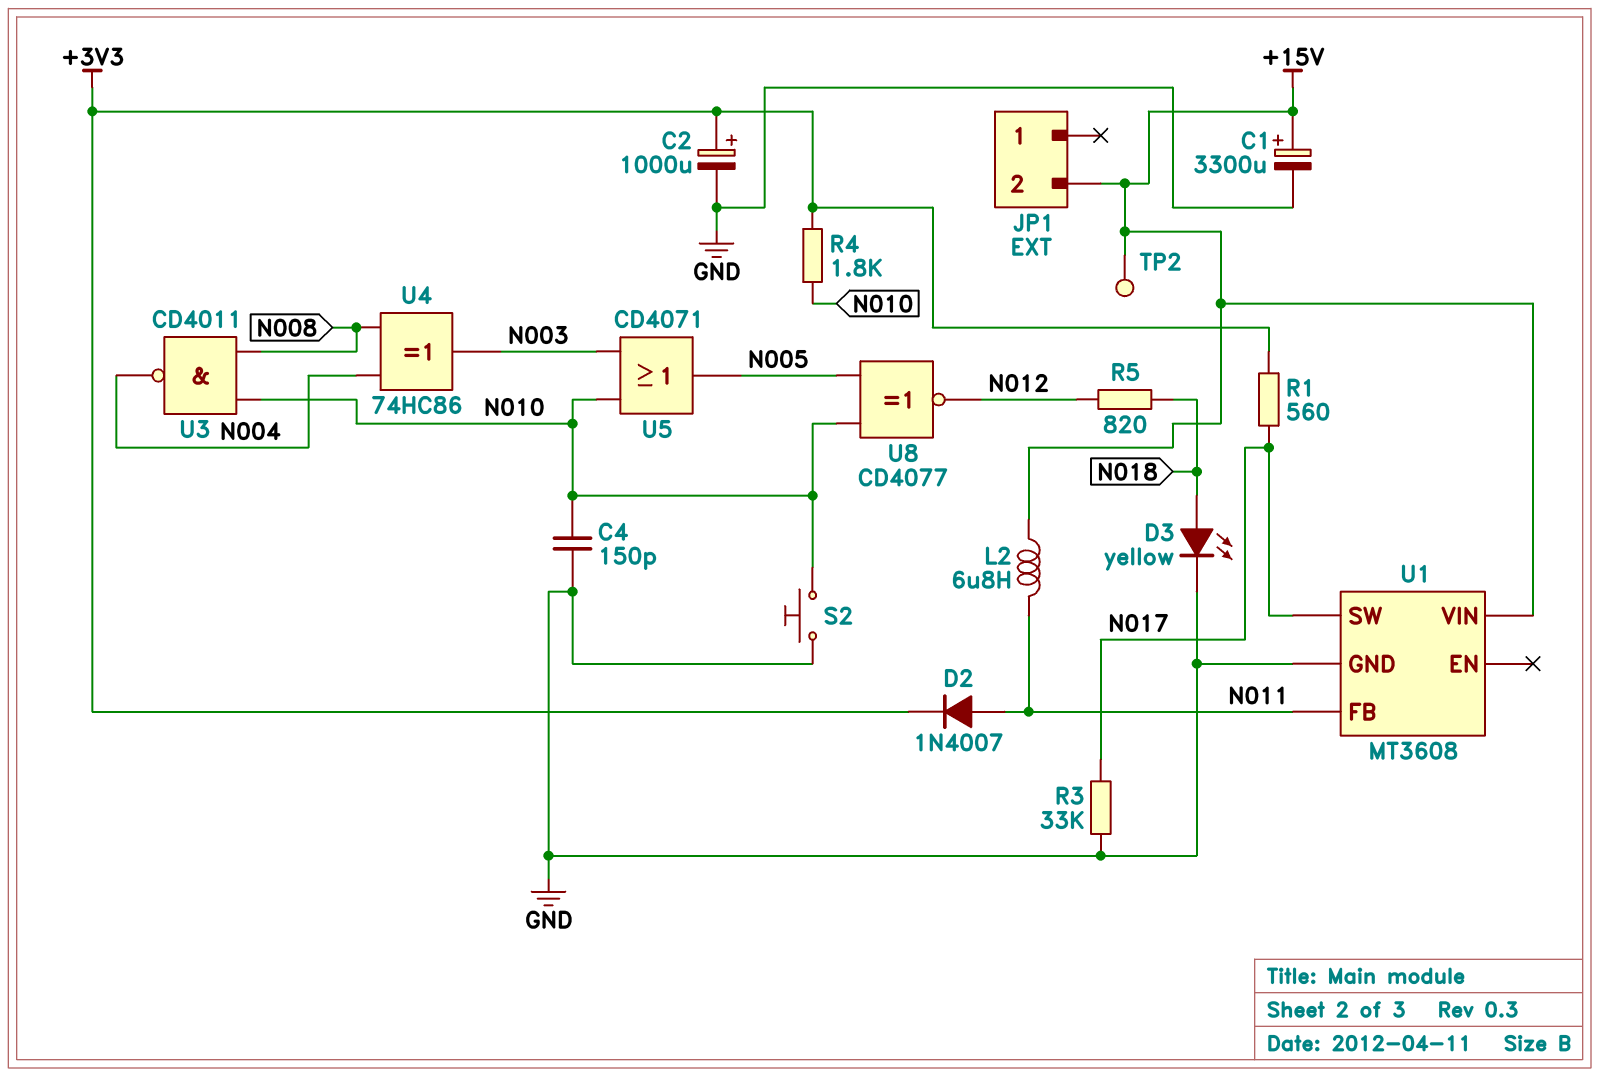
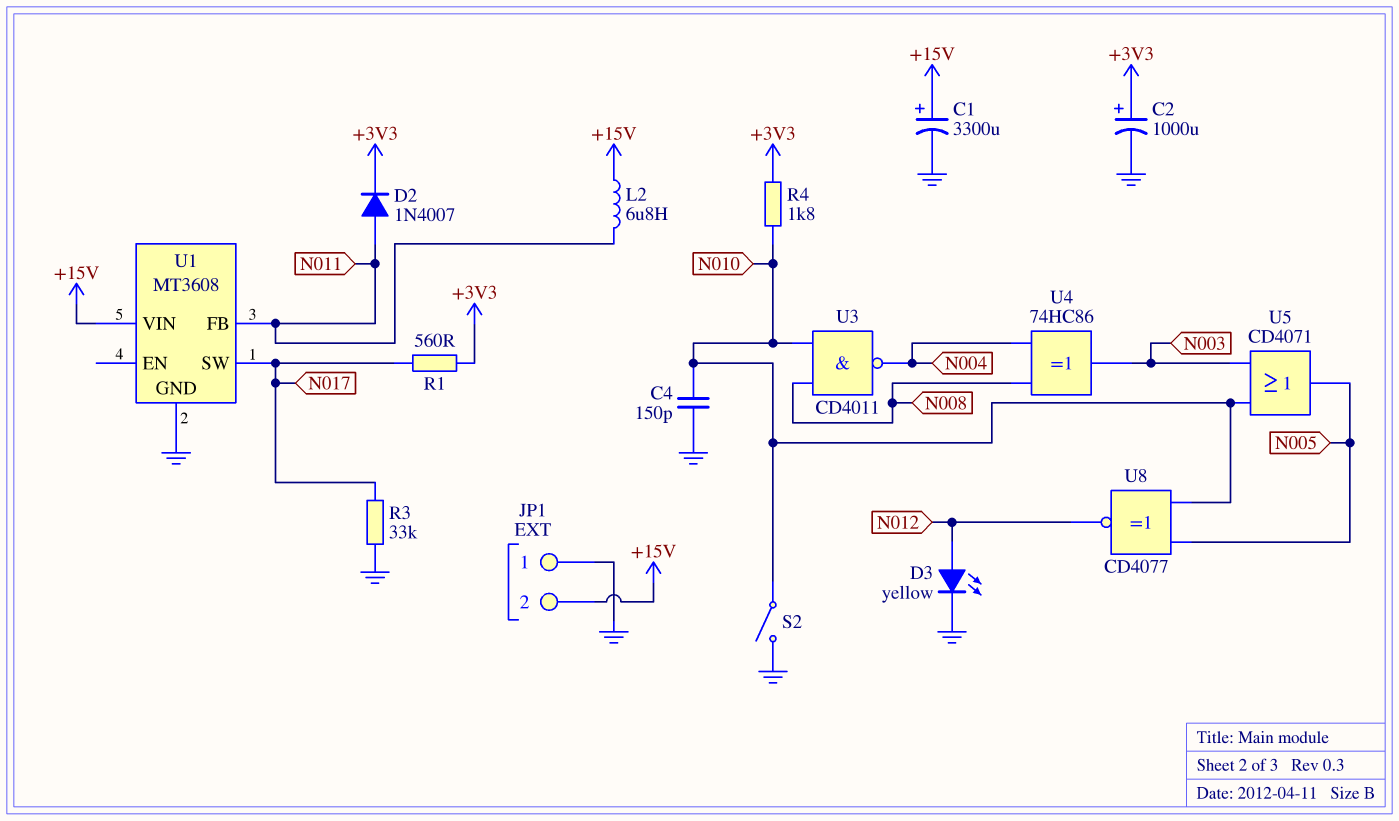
D3: LED yellow (A N018, K GND) -> LED yellow (A N012, K GND)
JP1 pin 1: none -> GND
R5: 820 (N012, N018) -> none
S2: button (GND, N010) -> switch (GND, N010)
TP2: test point (+15V) -> none

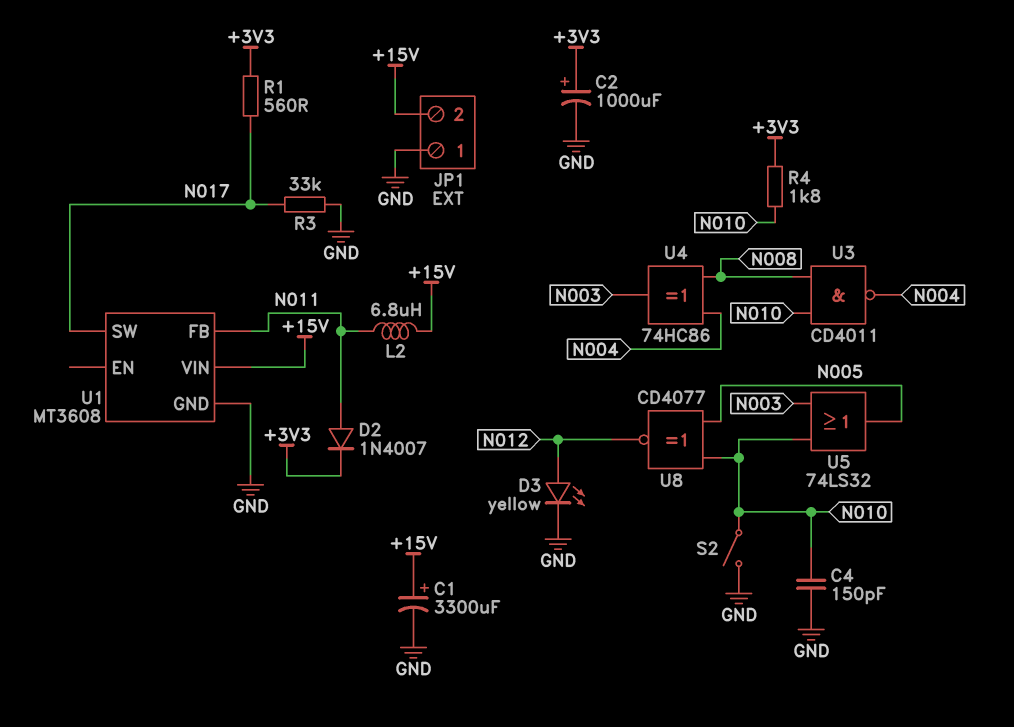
U5: OR CD4071 (in N003, in N010, out N005) -> OR 74LS32 (in N003, in N010, out N005)

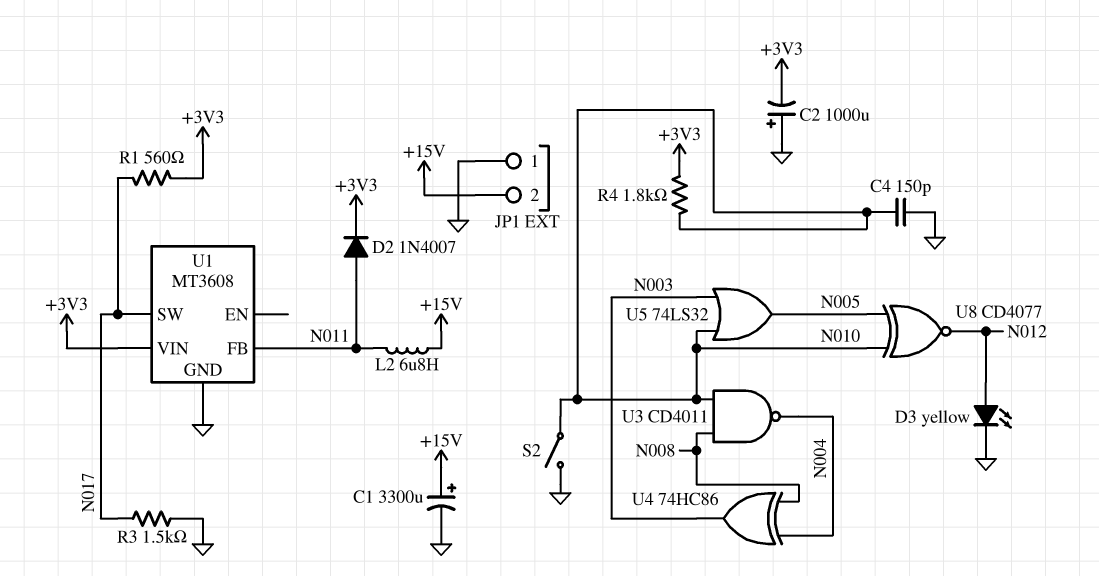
C2: 1000uF (plus +3V3, minus GND) -> 1000uF (plus GND, minus +3V3)
R3: 33k (GND, N017) -> 1.5k (GND, N017)
U1 pin VIN: +15V -> +3V3

